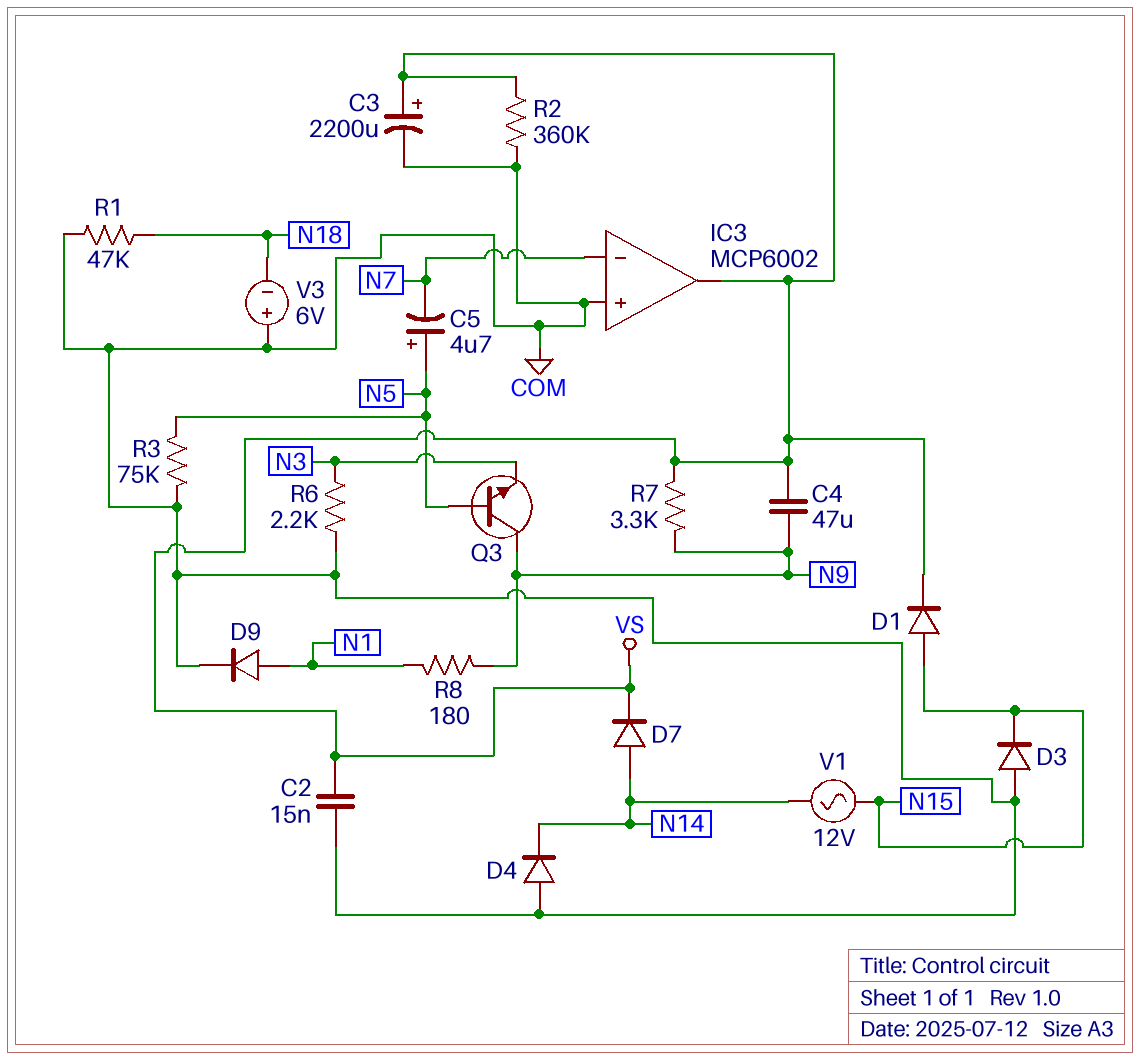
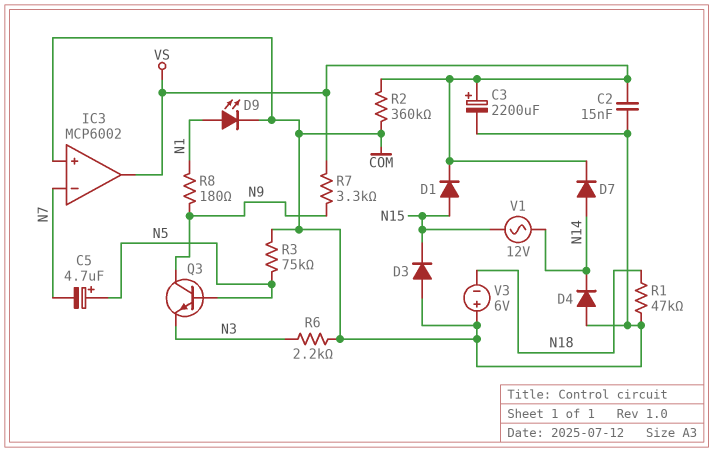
C4: 47uF (N9, VS) -> none
D9: diode (A N1, K COM) -> LED (A N1, K COM)

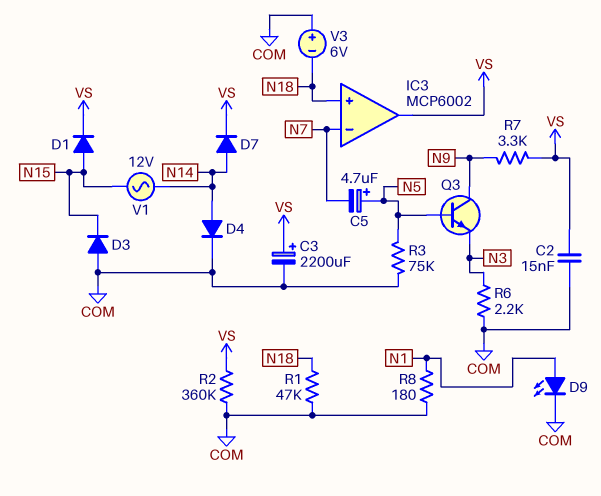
D4: diode (A COM, K N14) -> diode (A N14, K COM)
IC3 pin in+: COM -> N18
R8: 180 (N1, N9) -> 180 (COM, N1)

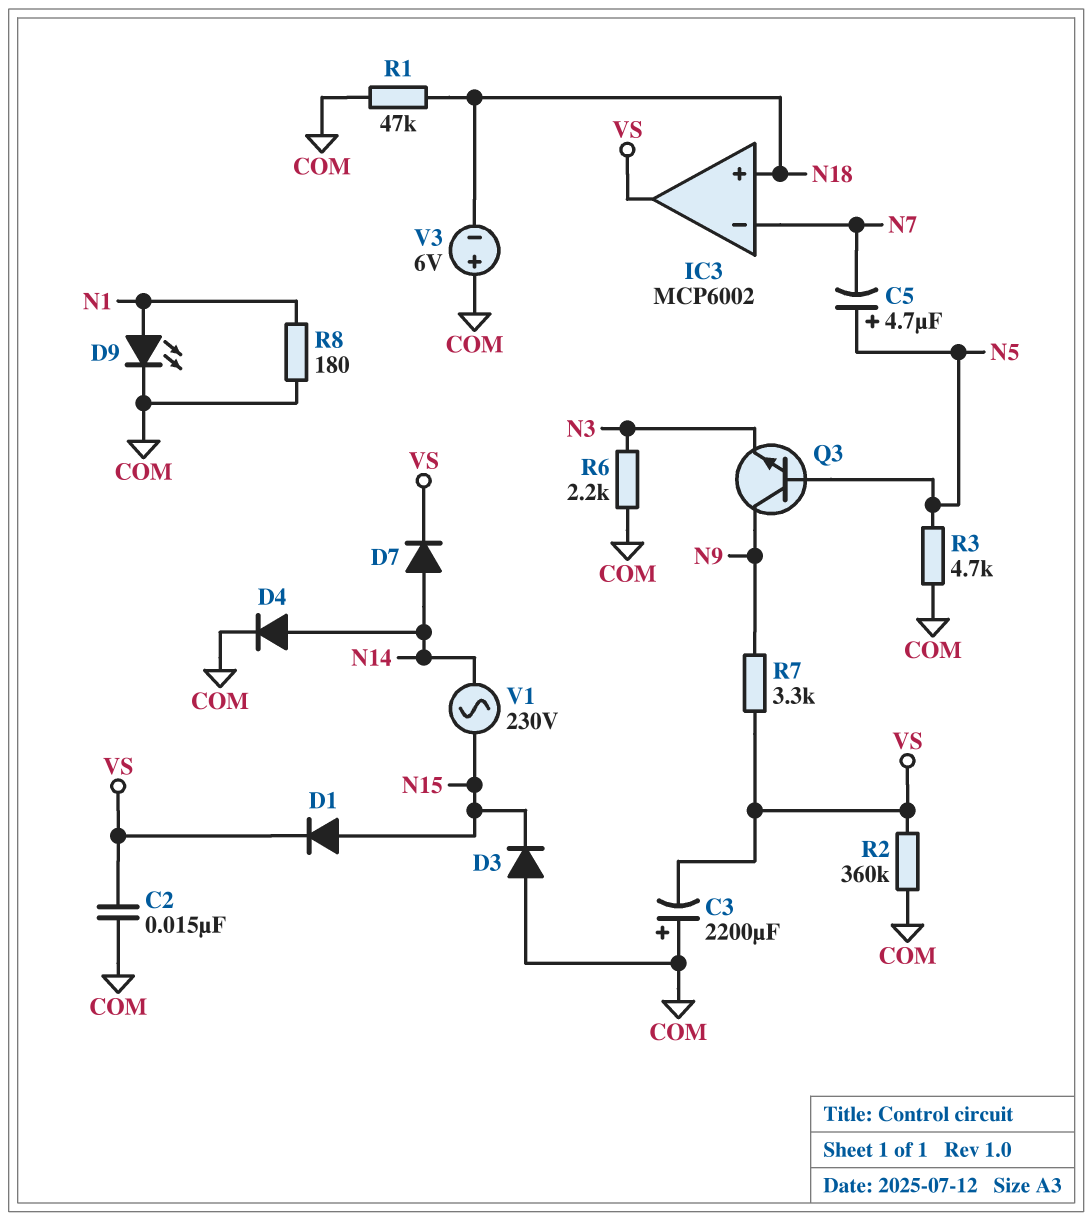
C3: 2200uF (plus VS, minus COM) -> 2200uF (plus COM, minus VS)
R3: 75k (COM, N5) -> 4.7k (COM, N5)
V1: AC 12V (N14, N15) -> AC 230V (N14, N15)

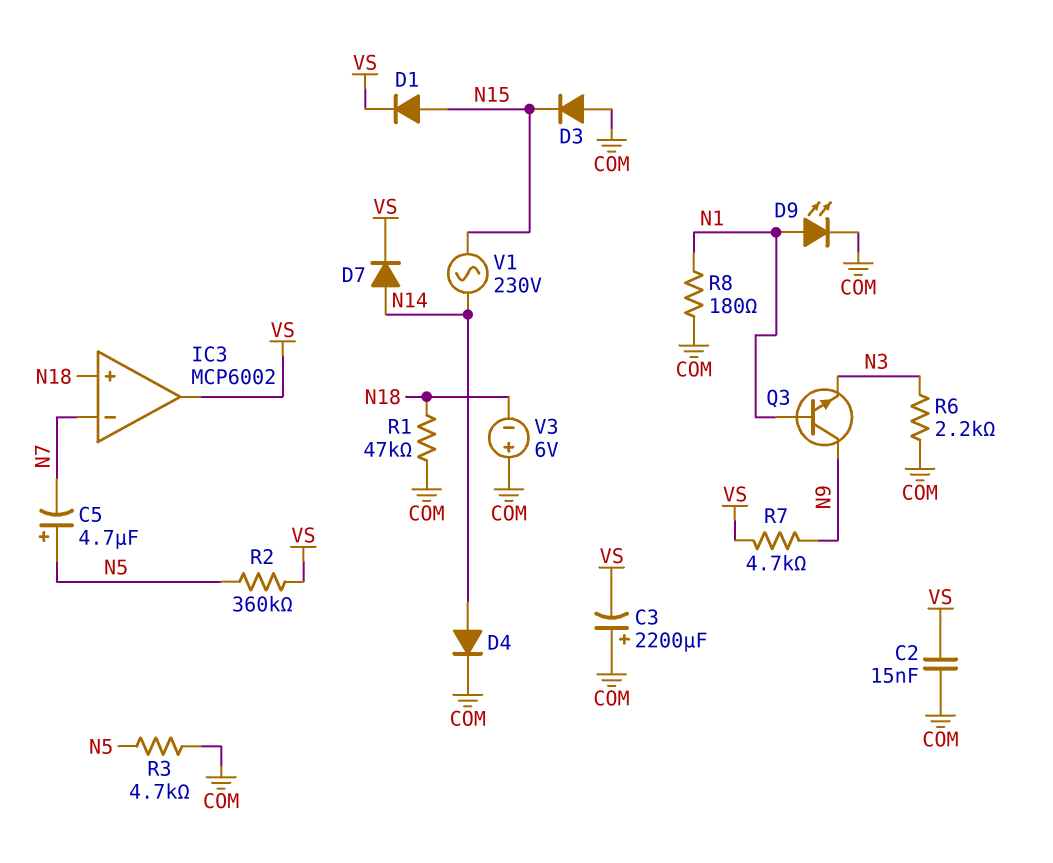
Q3: NPN (B N5, C N9, E N3) -> NPN (B N1, C N9, E N3)
R2: 360k (COM, VS) -> 360k (N5, VS)
R7: 3.3k (N9, VS) -> 4.7k (N9, VS)

